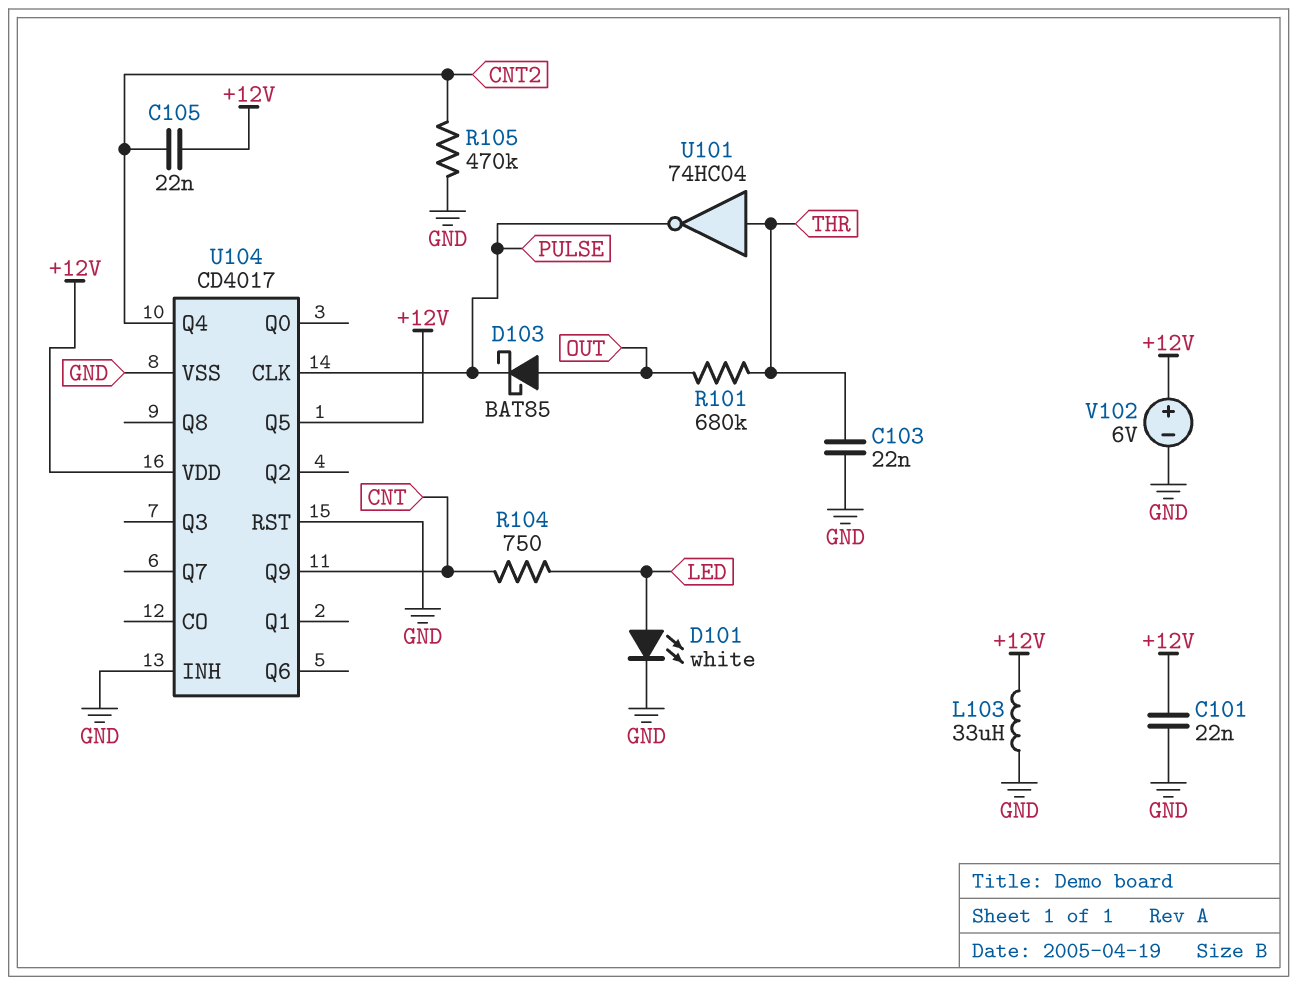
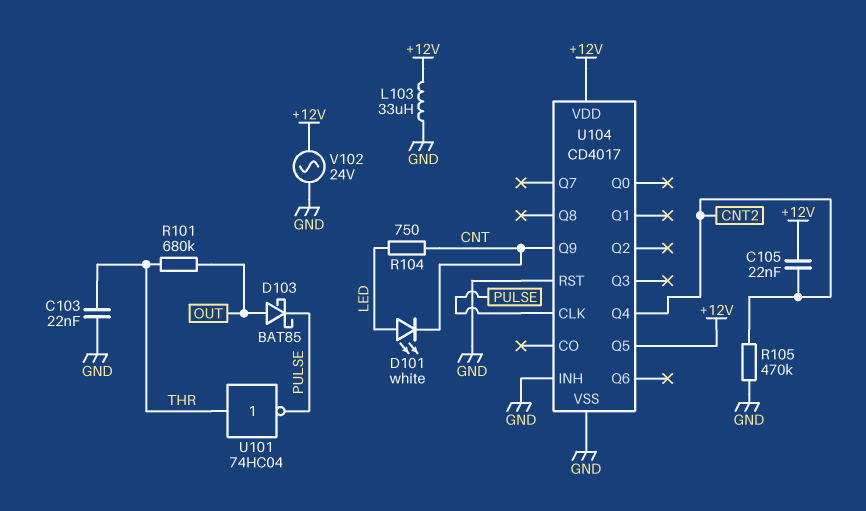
C101: 22nF (+12V, GND) -> none
D101: LED white (A LED, K GND) -> LED white (A LED, K CNT)
V102: 6V (plus +12V, minus GND) -> AC 24V (+12V, GND)

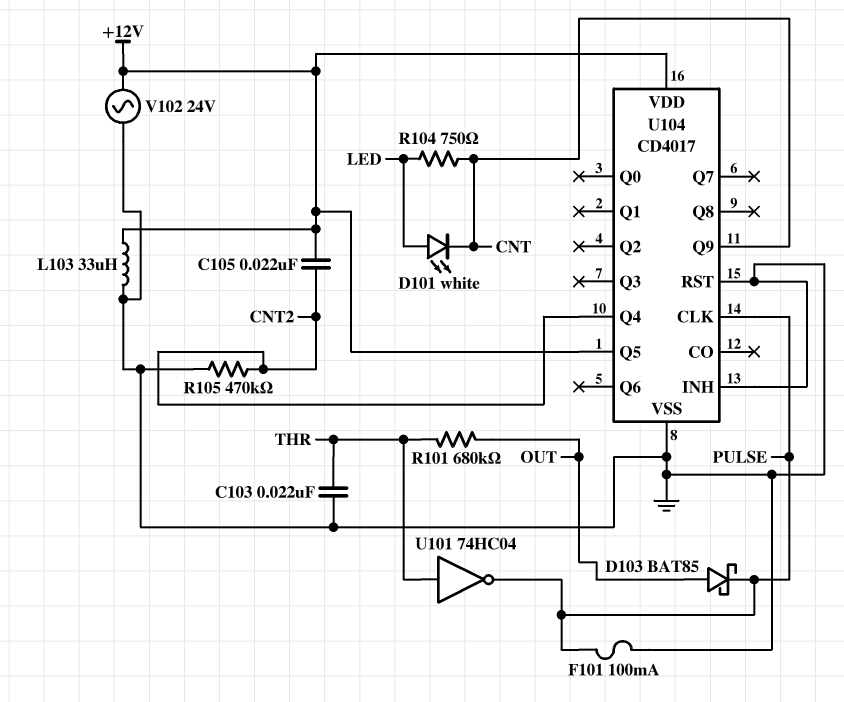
F101: none -> 100mA (GND, PULSE)

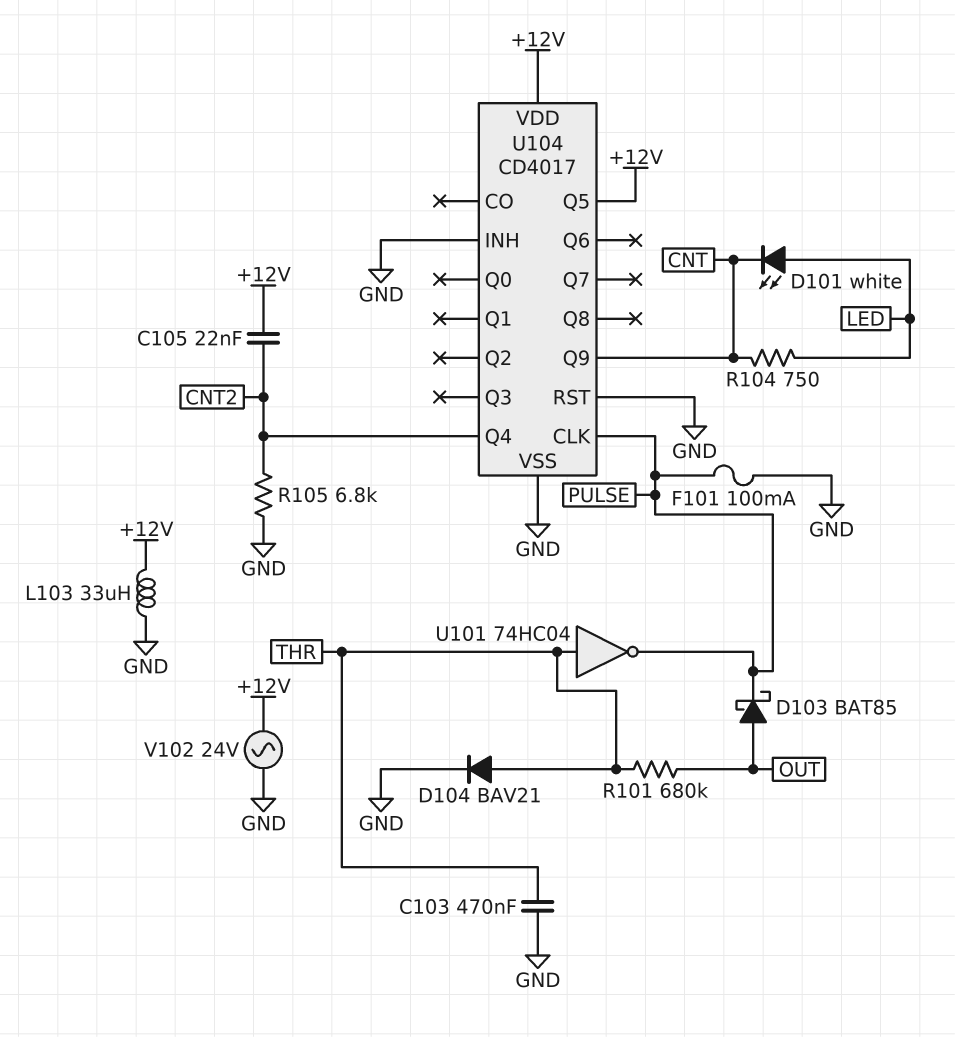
C103: 22nF (GND, THR) -> 470nF (GND, THR)
D104: none -> diode BAV21 (A THR, K GND)
R105: 470k (CNT2, GND) -> 6.8k (CNT2, GND)

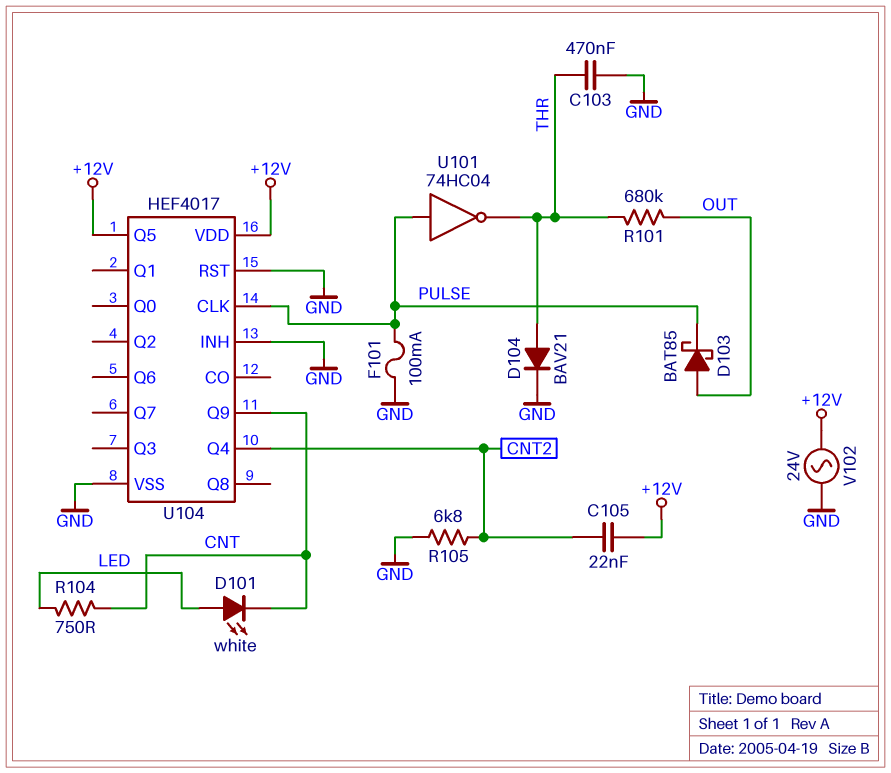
L103: 33uH (+12V, GND) -> none
U101: NOT 74HC04 (in THR, out PULSE) -> NOT 74HC04 (in PULSE, out THR)
U104: CD4017 -> HEF4017

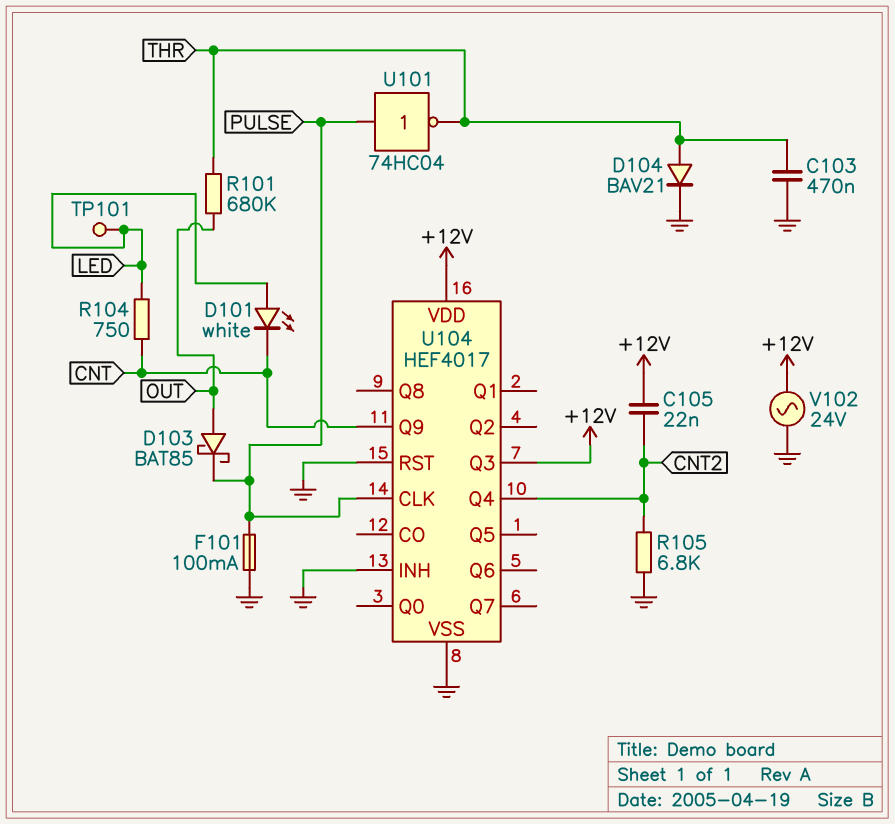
TP101: none -> test point (LED)
U104 pin Q3: none -> +12V
U104 pin Q5: +12V -> none

